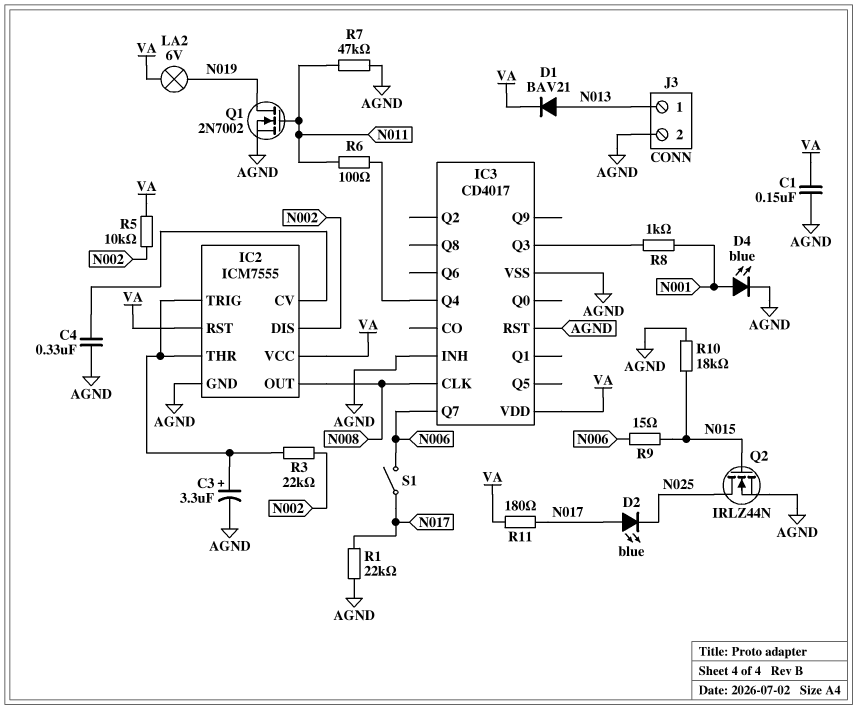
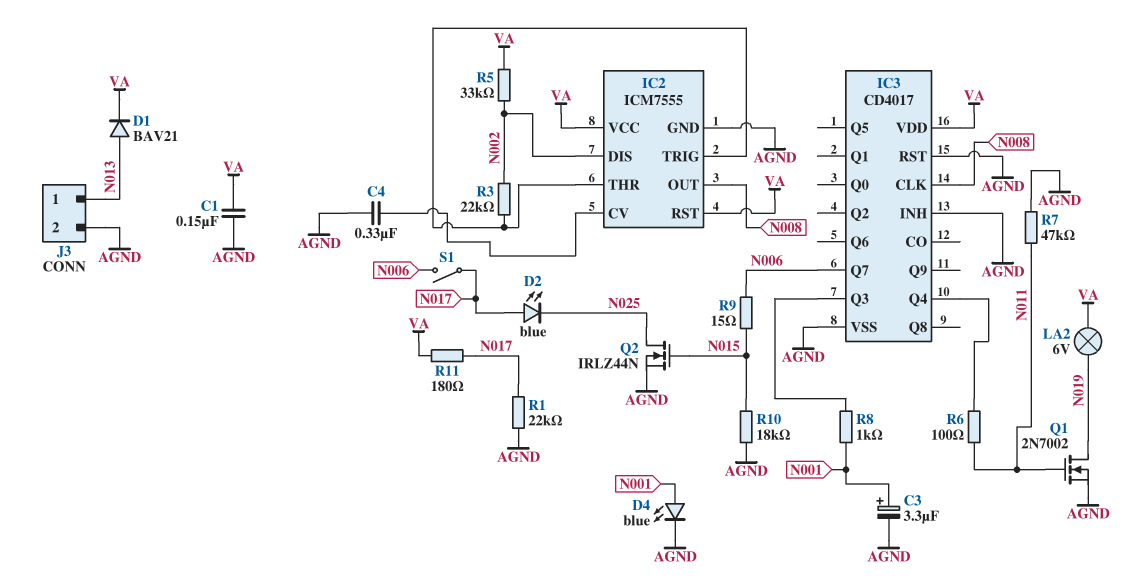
C3: 3.3uF (plus IC2/THR, minus AGND) -> 3.3uF (plus N001, minus AGND)
R5: 10k (N002, VA) -> 33k (N002, VA)

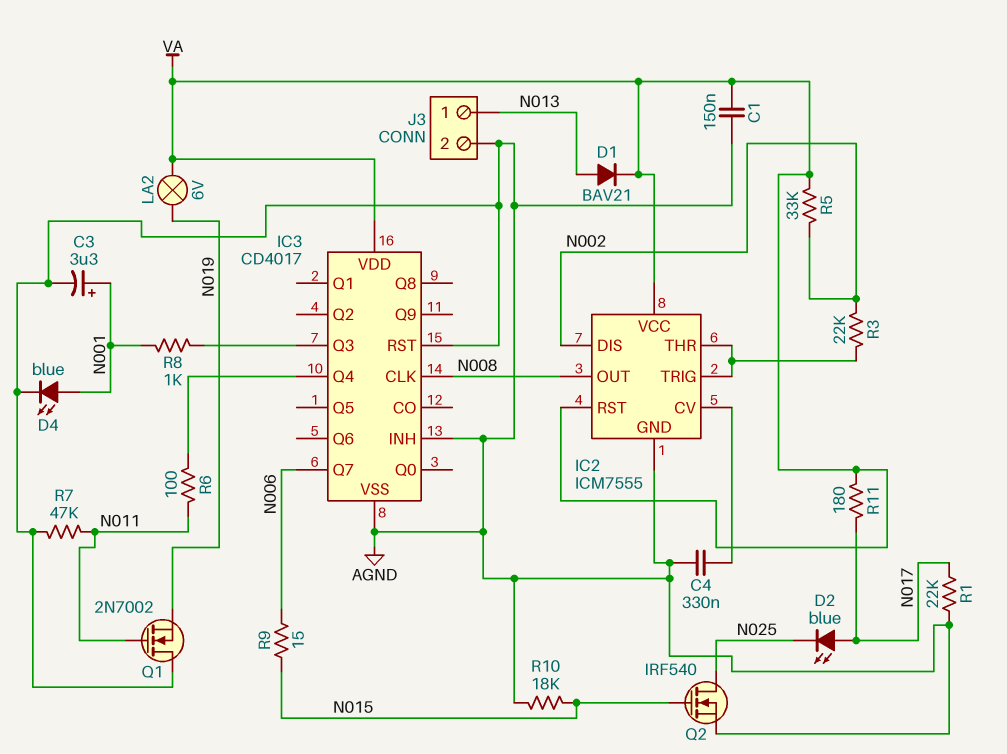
Q1: NMOS 2N7002 (G N011, D N019, S AGND) -> NMOS 2N7002 (G N011, D AGND, S N019)
Q2: NMOS IRLZ44N (G N015, D N025, S AGND) -> NMOS IRF540 (G N015, D N025, S AGND)
S1: switch (N006, N017) -> none

